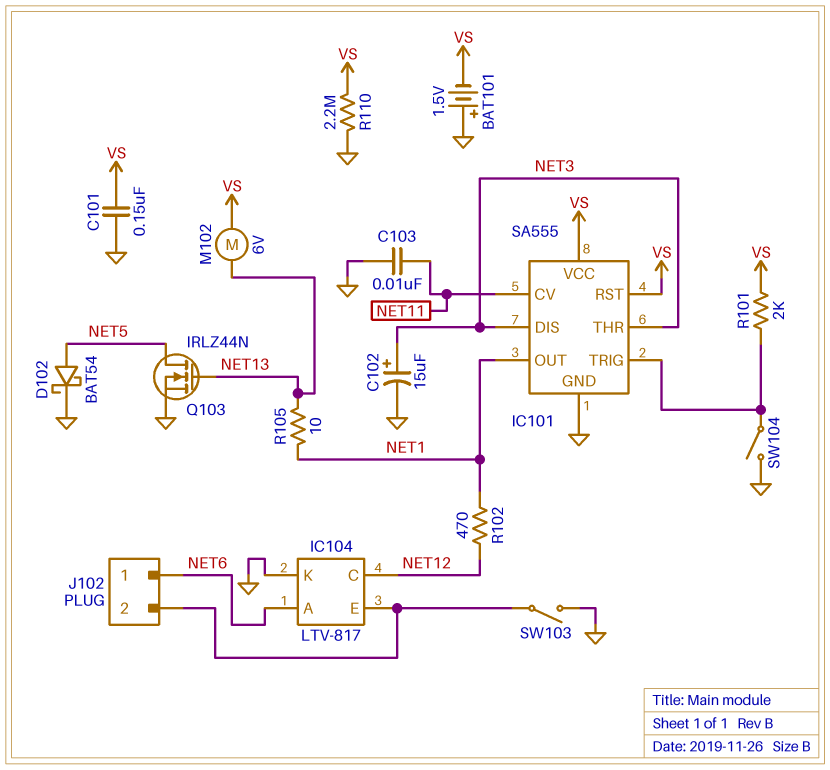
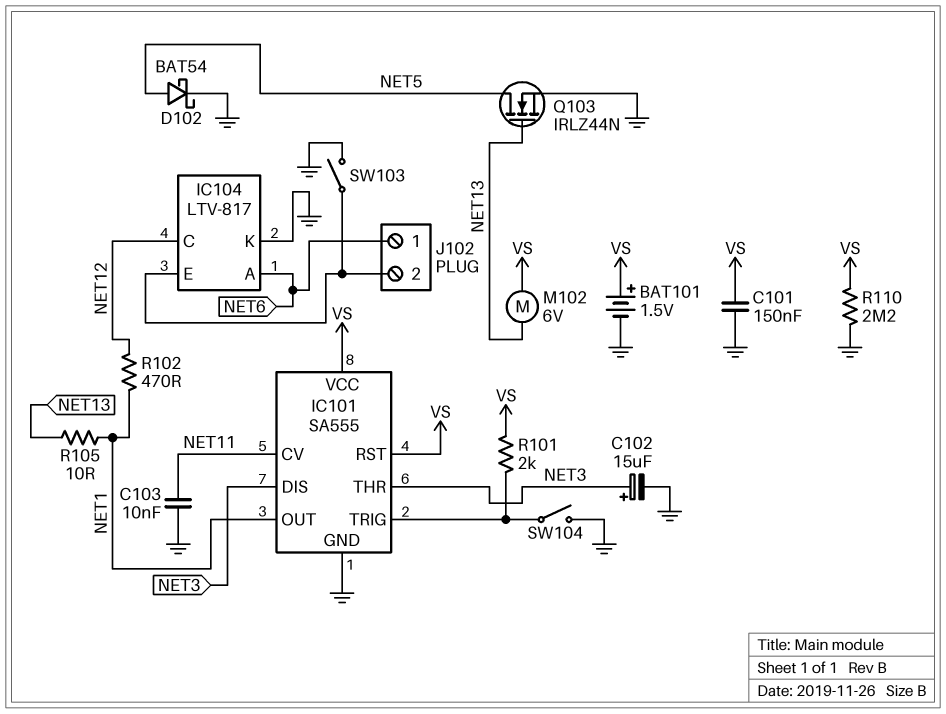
BAT101: 1.5V (plus GND, minus VS) -> 1.5V (plus VS, minus GND)

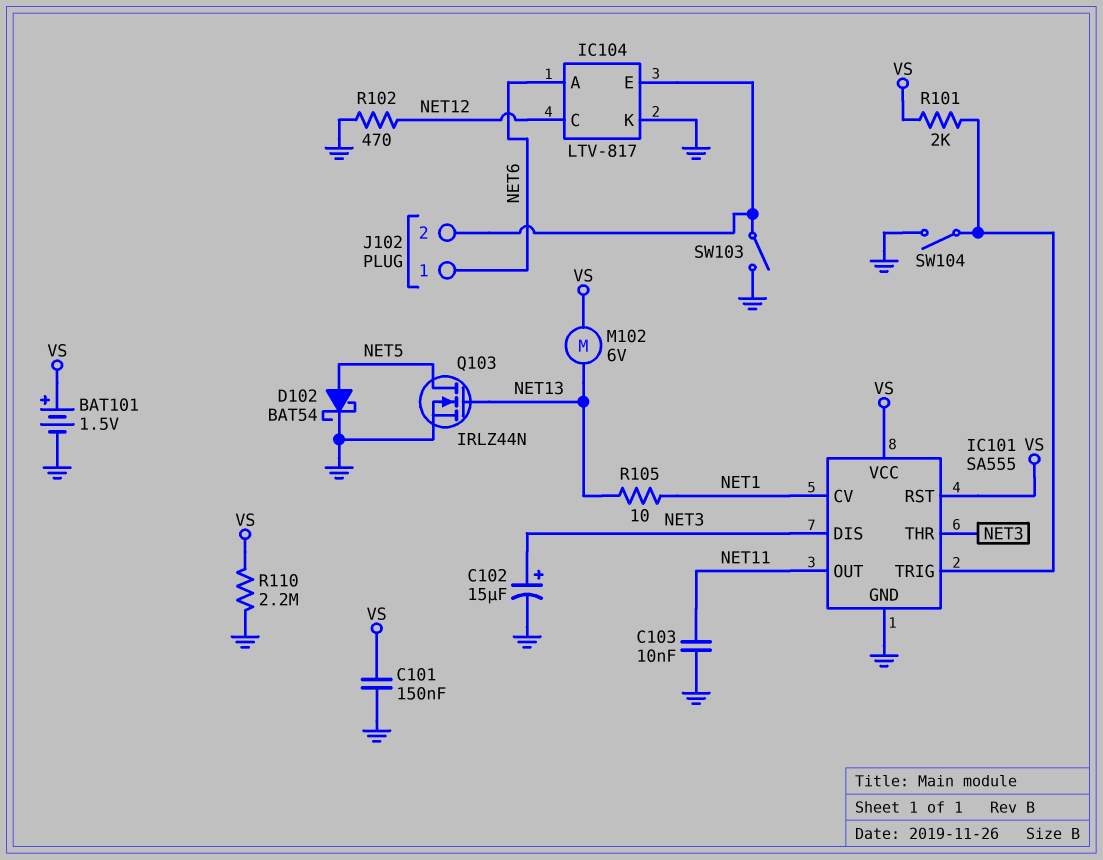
IC101 pin CV: NET11 -> NET1
IC101 pin OUT: NET1 -> NET11
R102: 470 (NET1, NET12) -> 470 (GND, NET12)

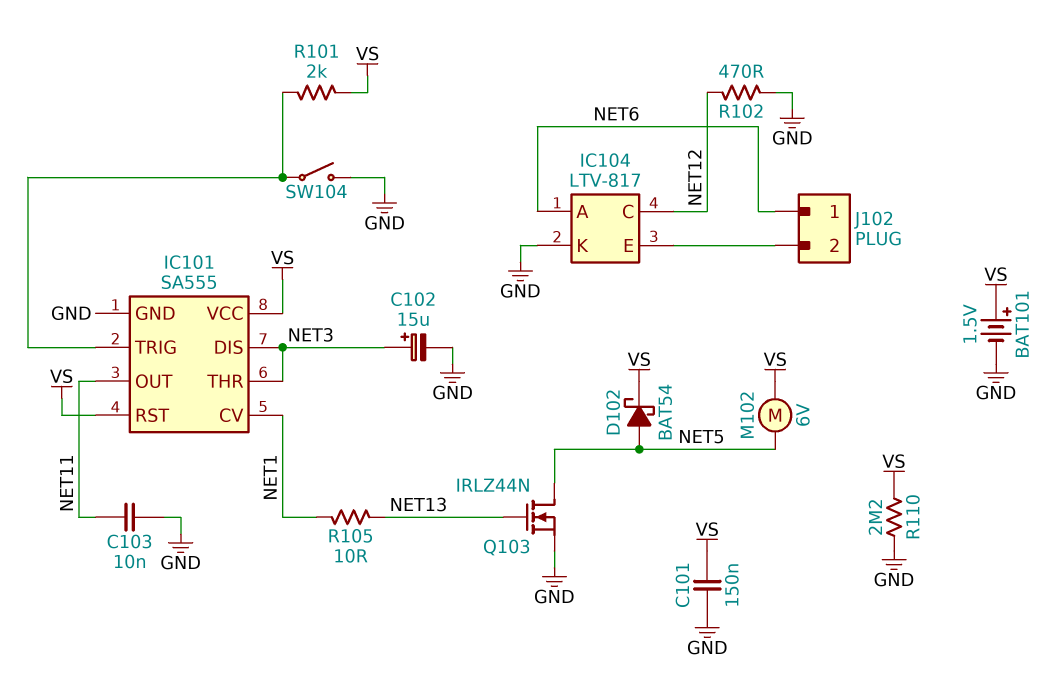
D102: schottky BAT54 (A NET5, K GND) -> schottky BAT54 (A NET5, K VS)
M102: motor 6V (NET13, VS) -> motor 6V (NET5, VS)
SW103: switch (GND, IC104/E) -> none

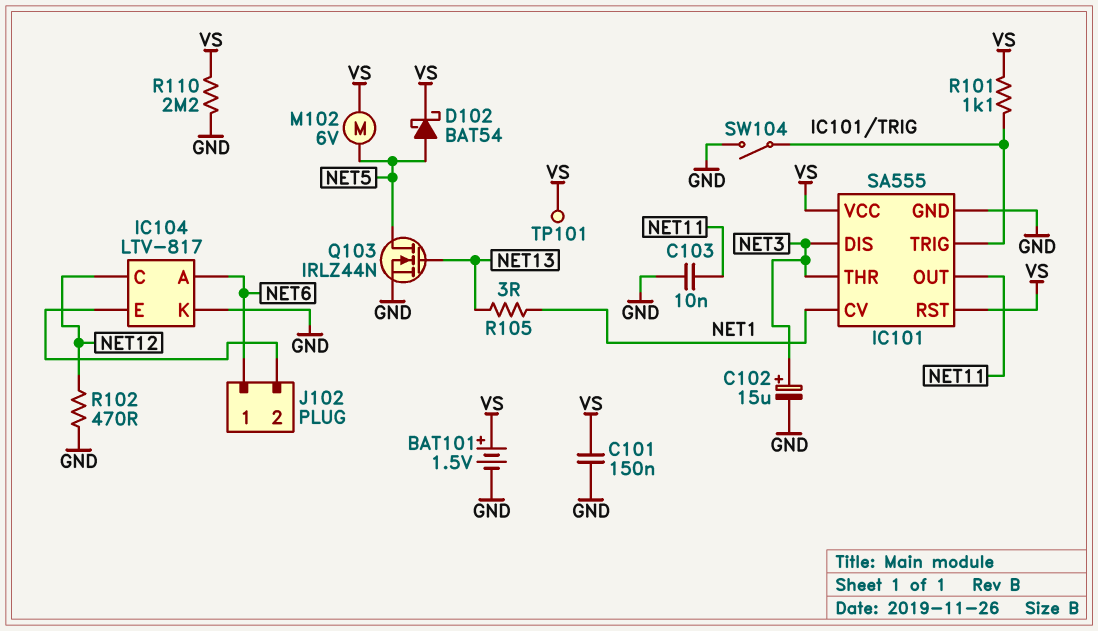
R101: 2k (IC101/TRIG, VS) -> 1.1k (IC101/TRIG, VS)
R105: 10 (NET1, NET13) -> 3 (NET1, NET13)
TP101: none -> test point (VS)

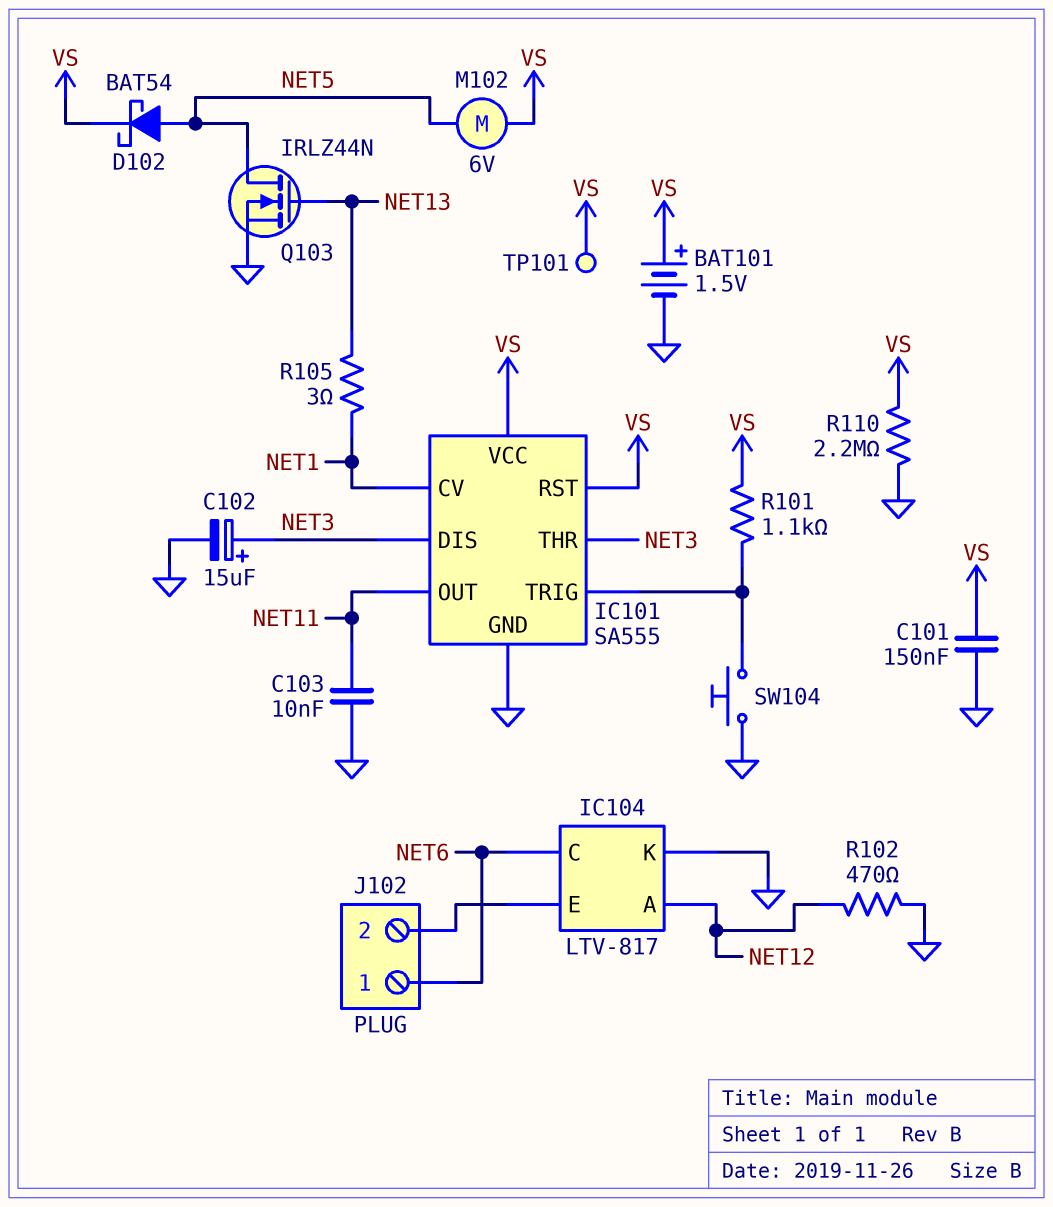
IC104 pin A: NET6 -> NET12
IC104 pin C: NET12 -> NET6
SW104: switch (GND, IC101/TRIG) -> button (GND, IC101/TRIG)

